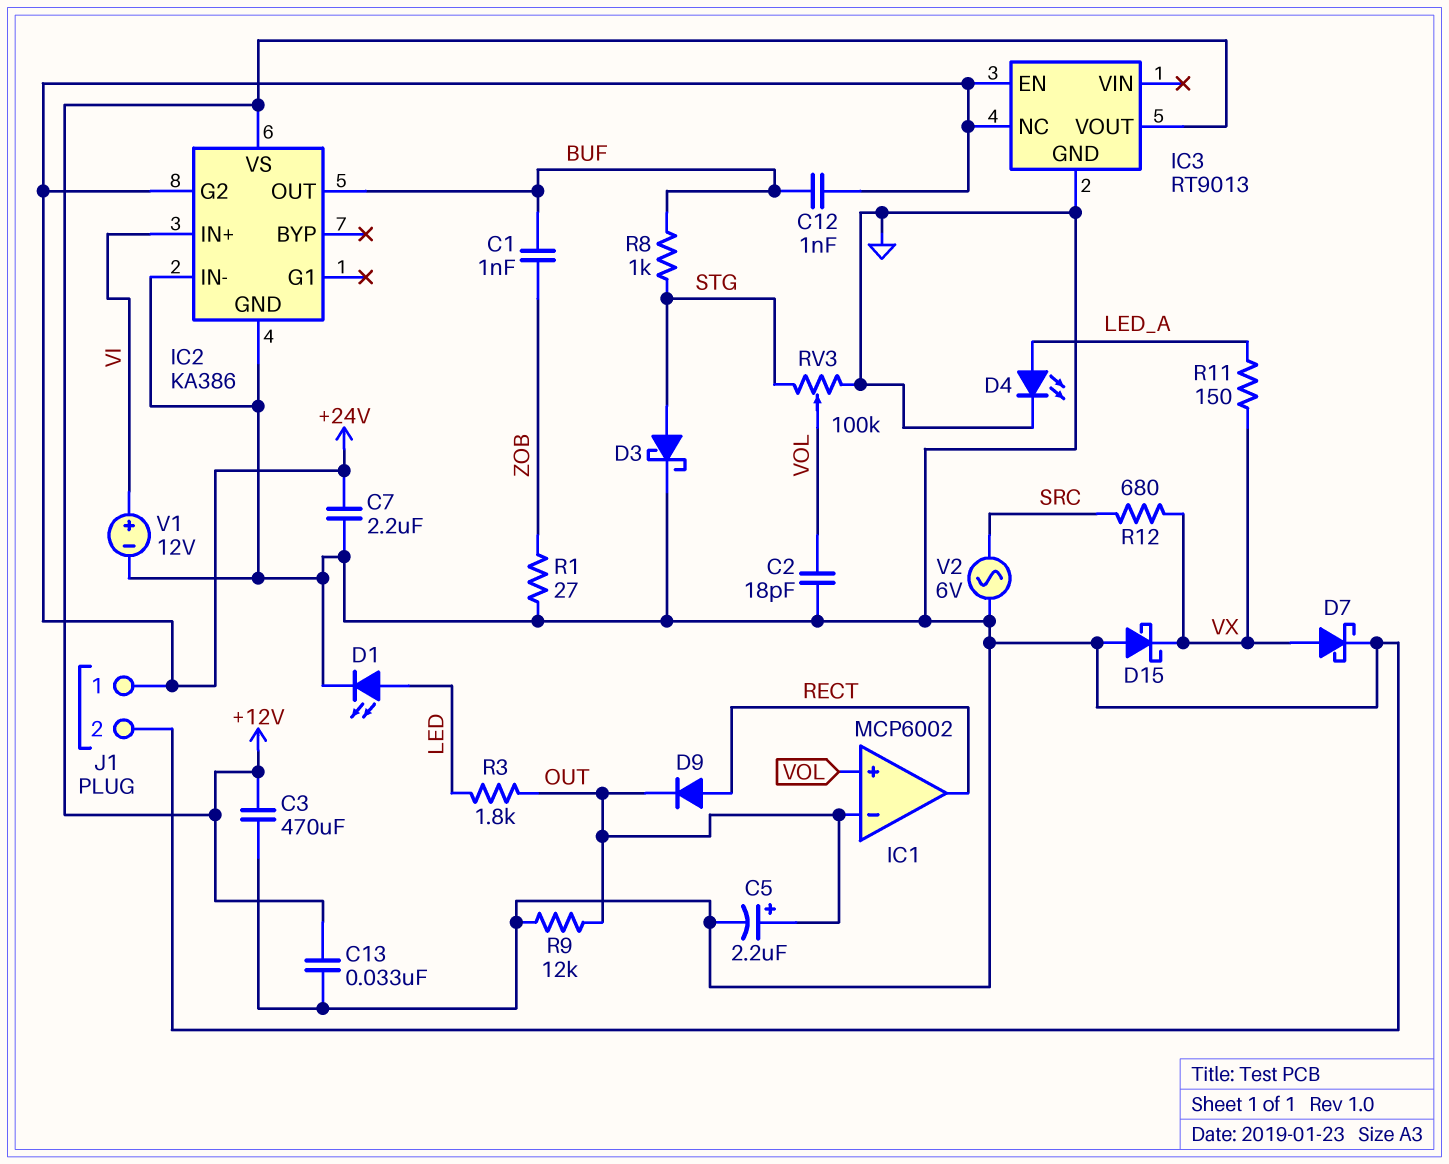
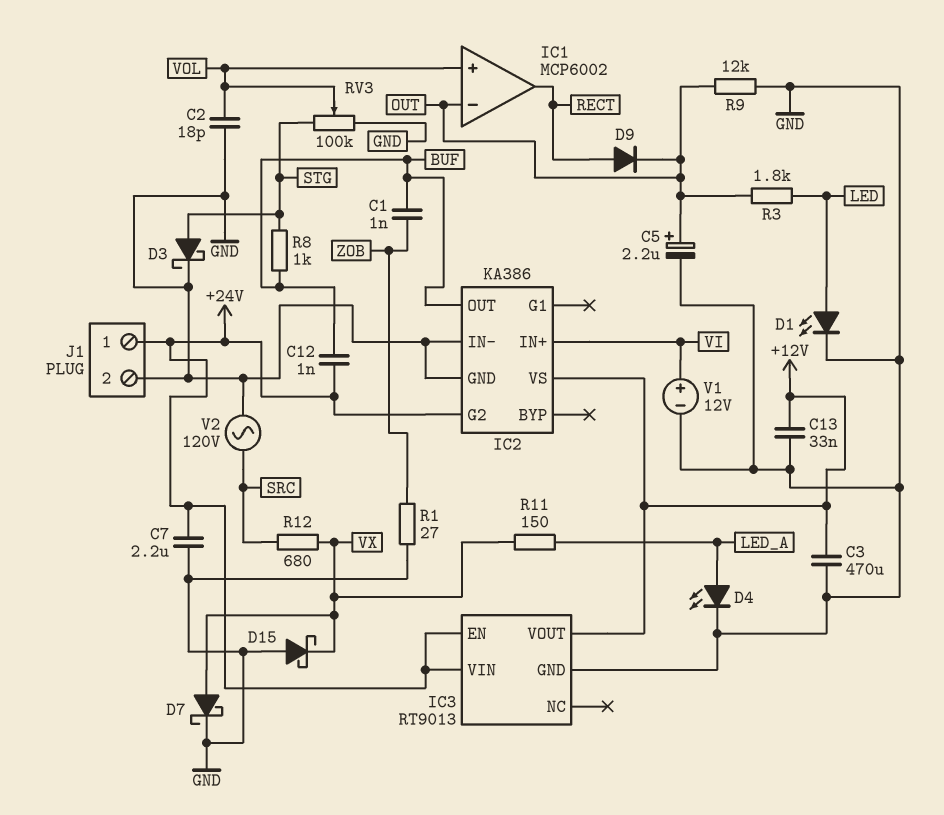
IC3 pin NC: +24V -> none
IC3 pin VIN: none -> +24V
V2: AC 6V (GND, SRC) -> AC 120V (GND, SRC)

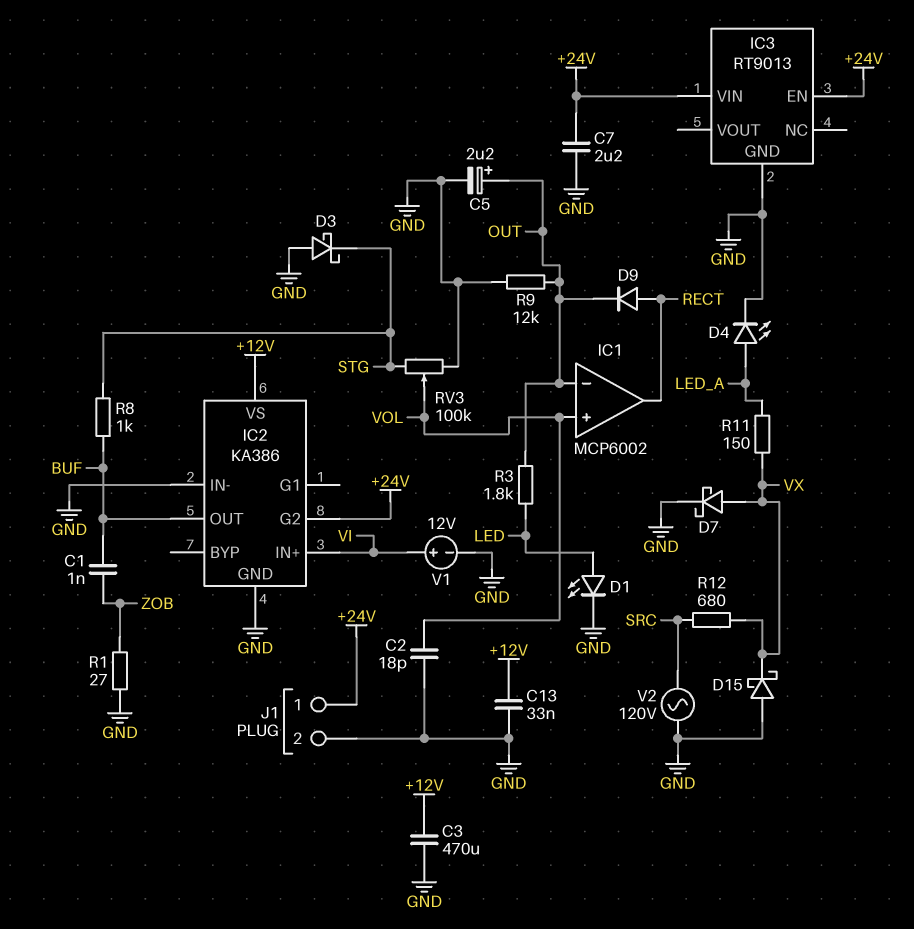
C12: 1nF (+24V, BUF) -> none
D3: schottky (A STG, K GND) -> schottky (A GND, K STG)
IC3 pin VOUT: +12V -> none

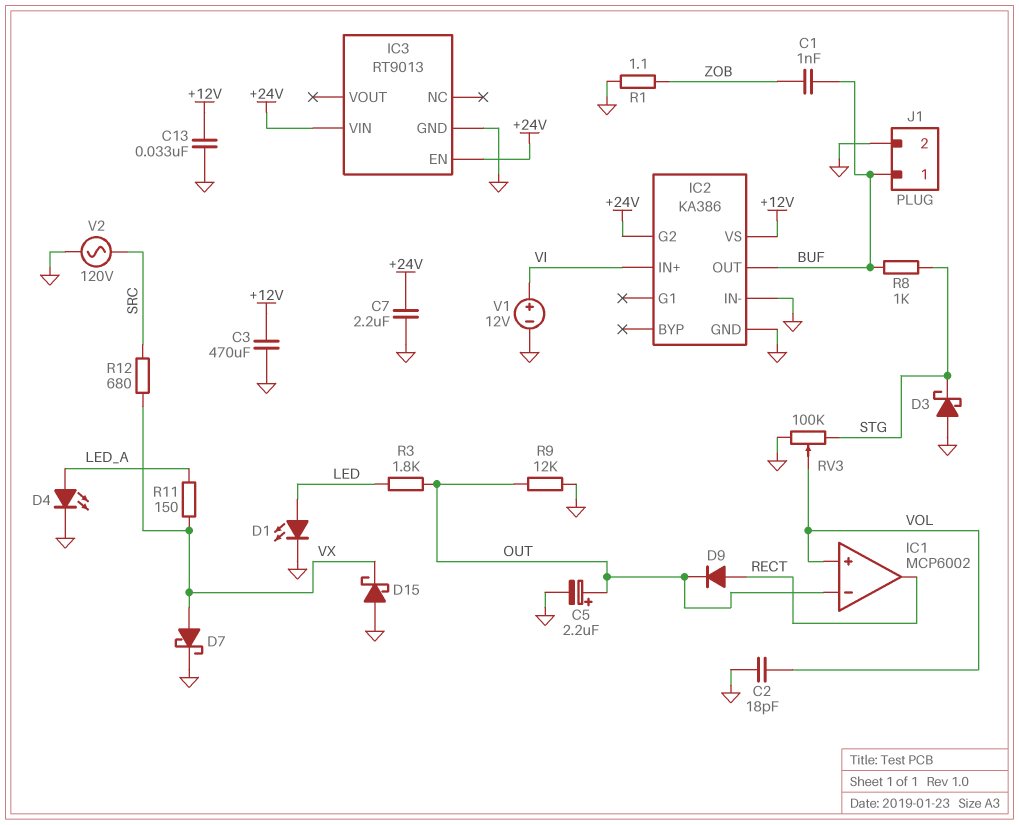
J1 pin 1: +24V -> BUF
R1: 27 (GND, ZOB) -> 1.1 (GND, ZOB)

